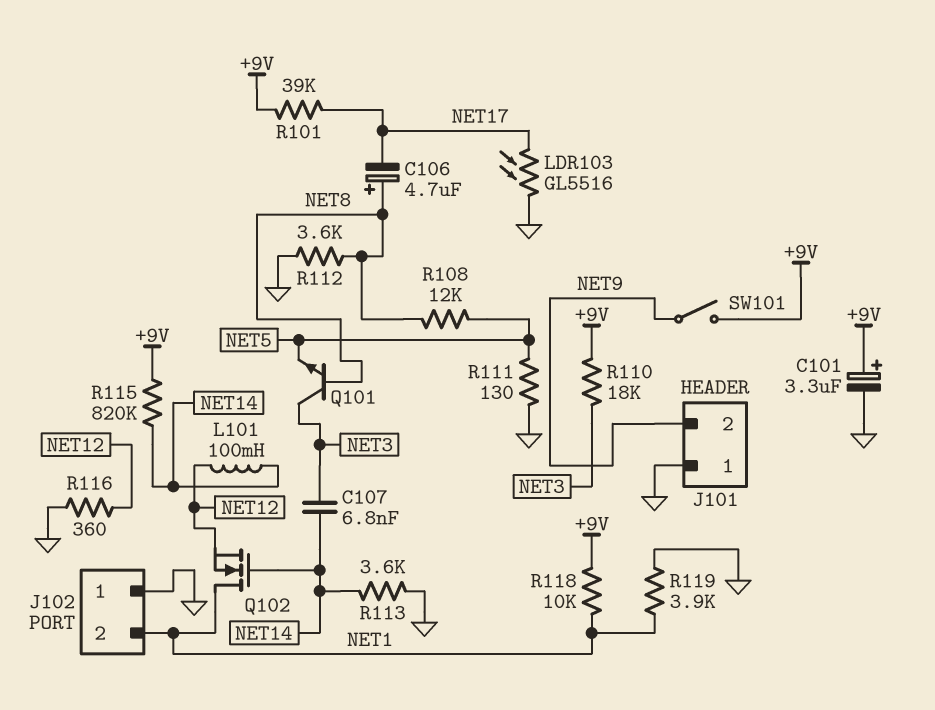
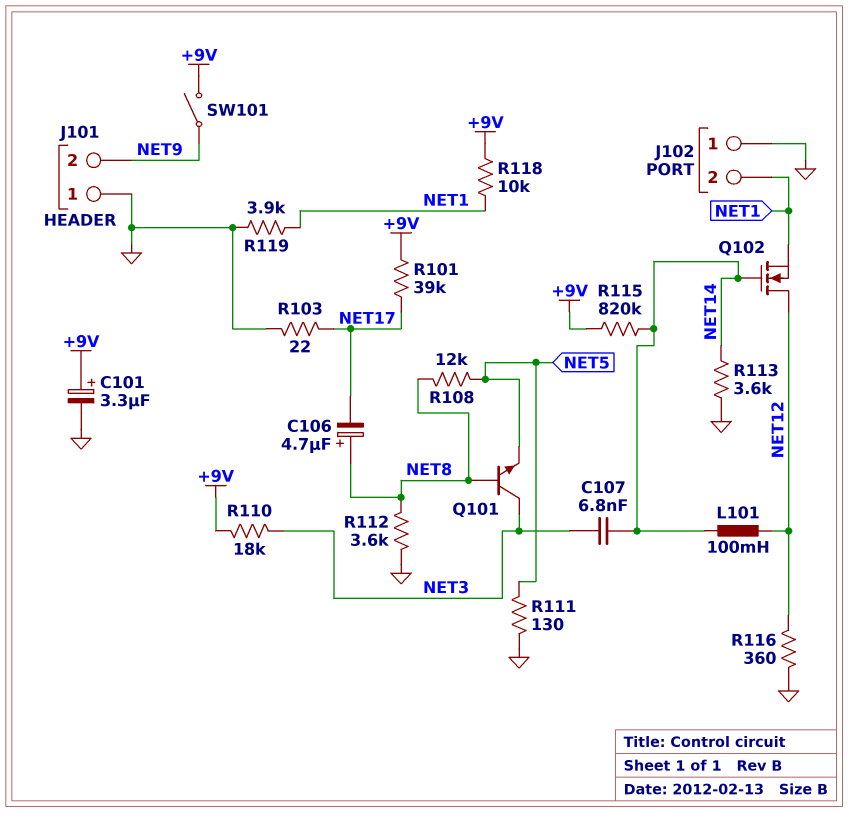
LDR103: GL5516 (GND, NET17) -> none
Q102: NMOS (G NET14, D NET1, S NET12) -> NMOS (G NET14, D NET12, S NET1)
R103: none -> 22 (GND, NET17)

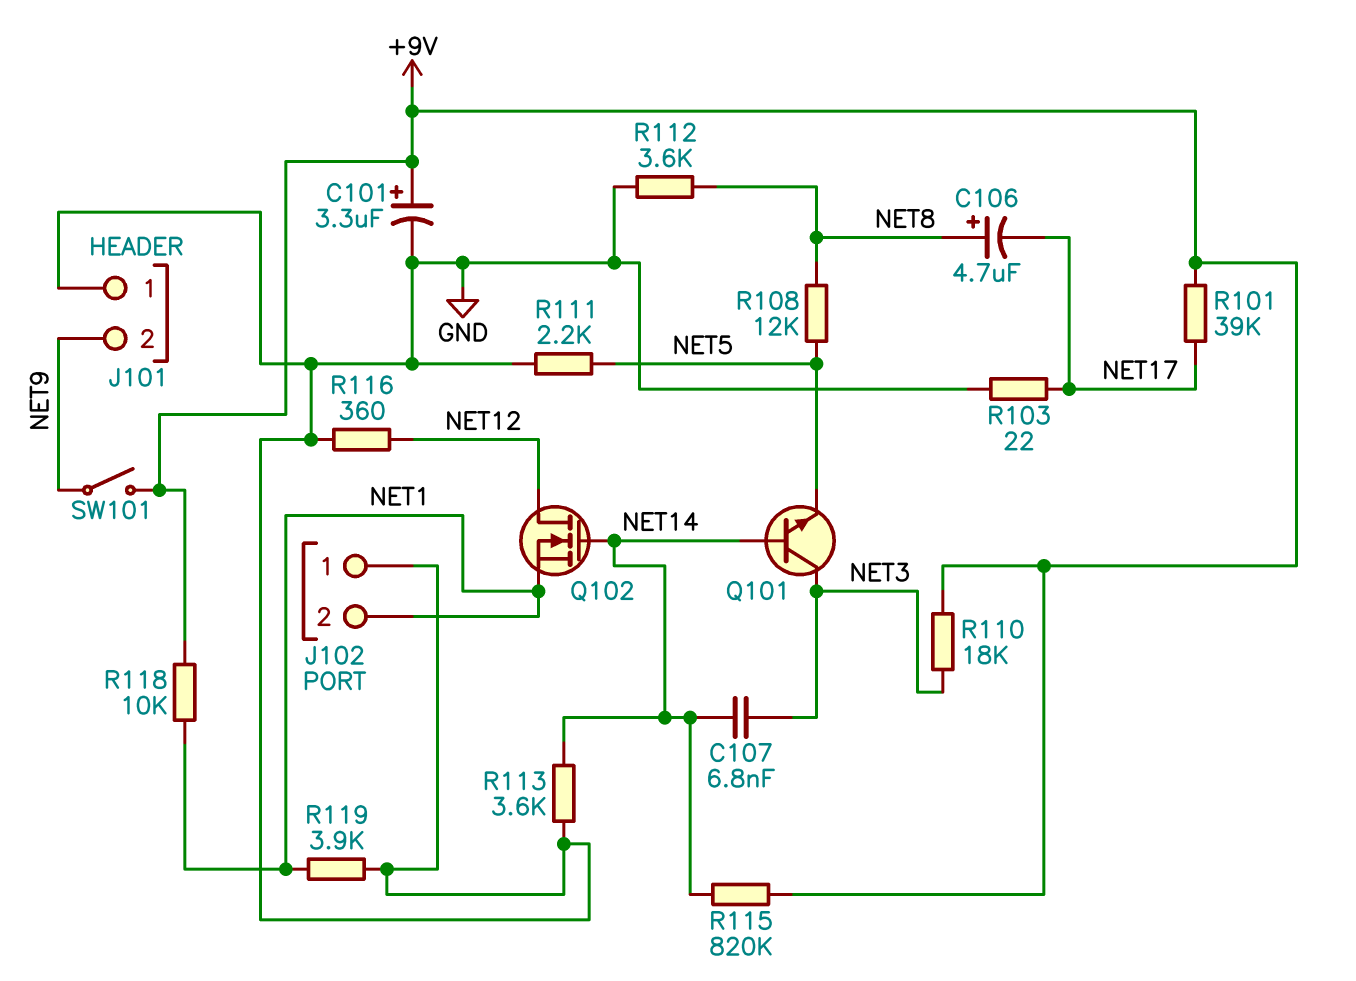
L101: 100mH (NET12, NET14) -> none
Q101: NPN (B NET8, C NET3, E NET5) -> NPN (B NET14, C NET3, E NET5)
R111: 130 (GND, NET5) -> 2.2k (GND, NET5)

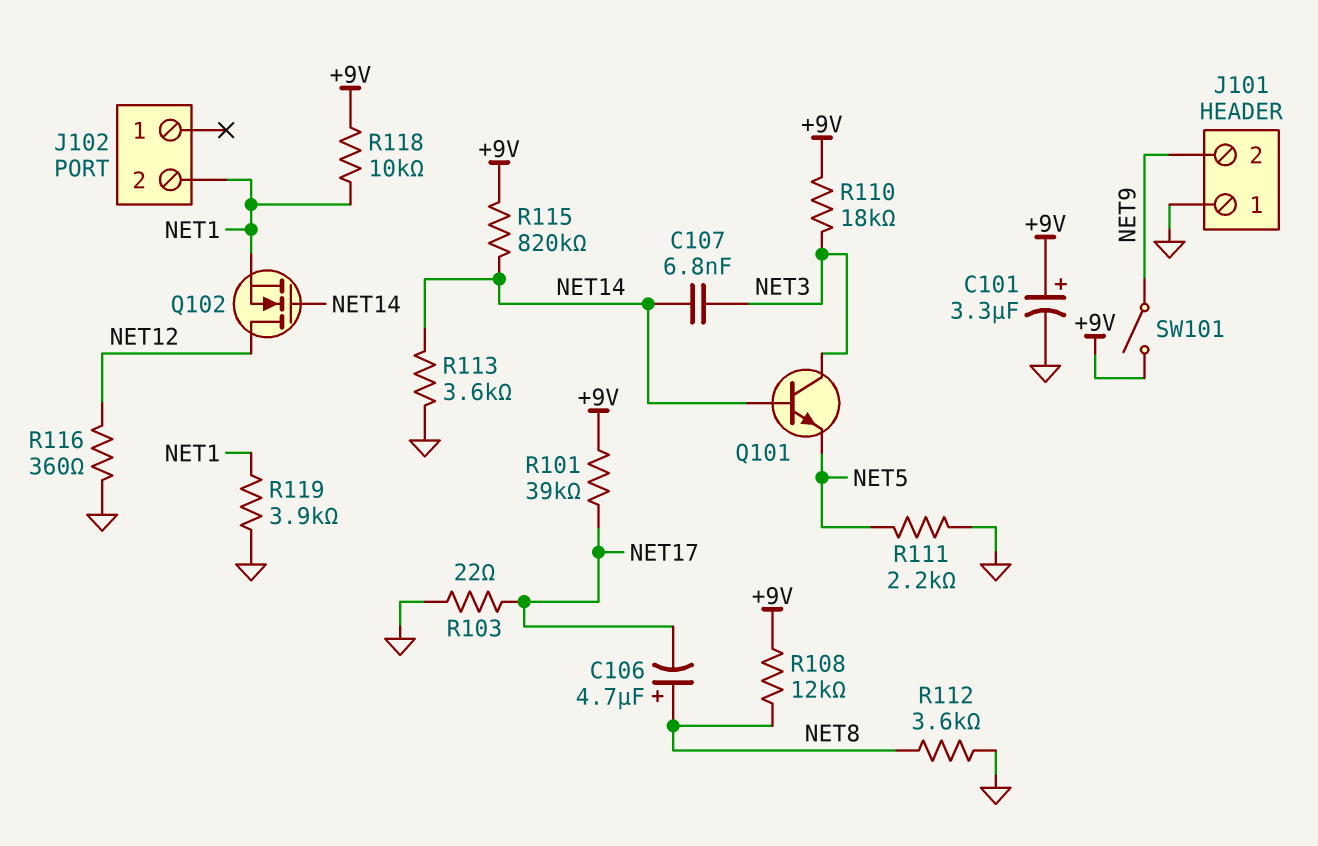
J102 pin 1: GND -> none
R108: 12k (NET5, NET8) -> 12k (+9V, NET8)

